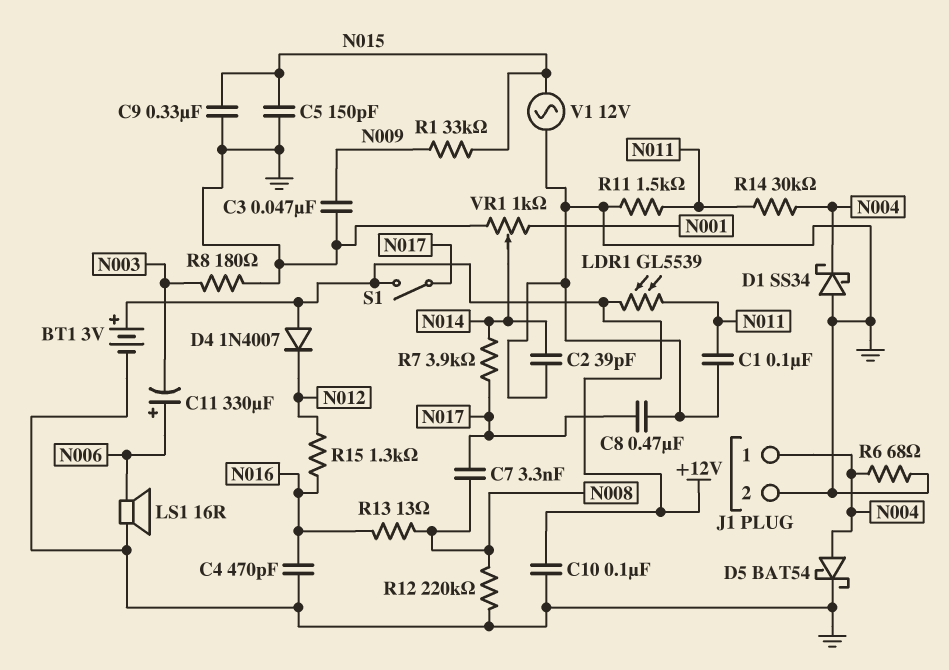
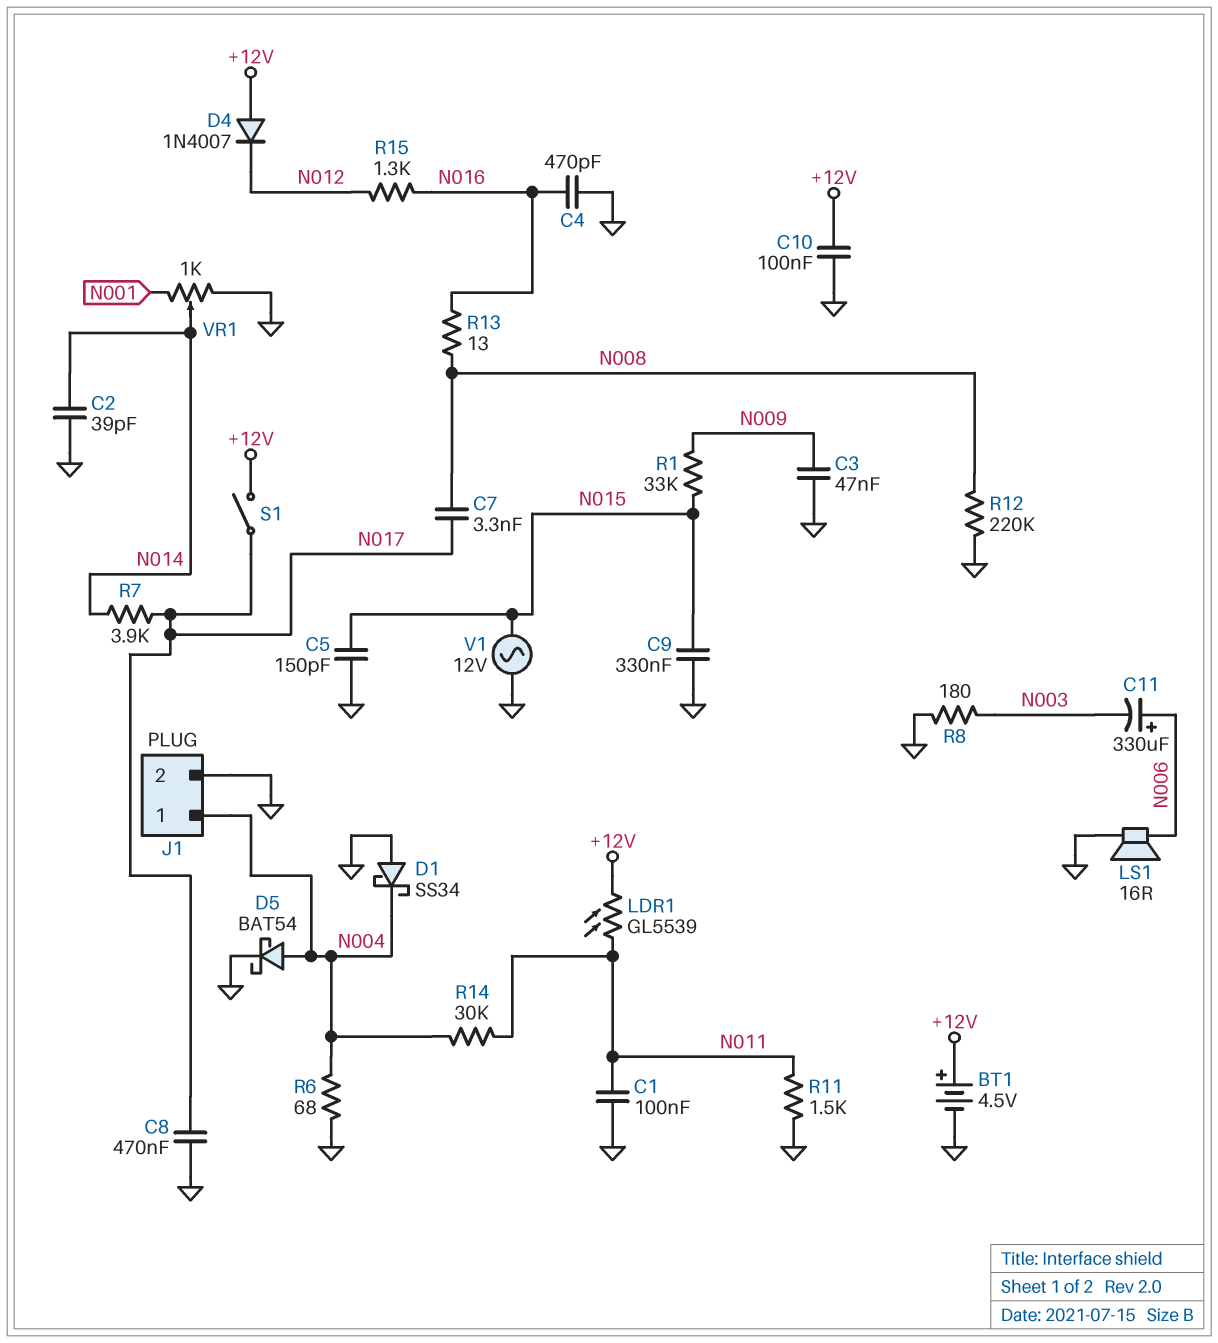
BT1: 3V (plus +12V, minus GND) -> 4.5V (plus +12V, minus GND)

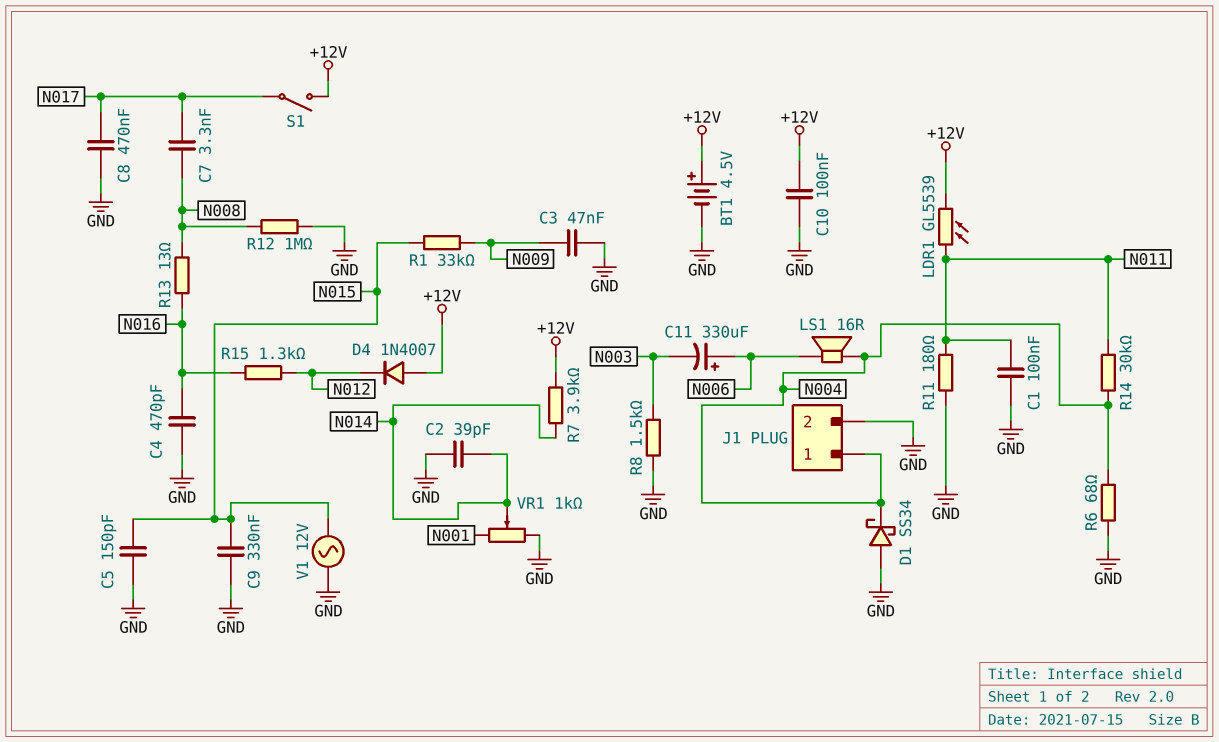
D5: schottky BAT54 (A N004, K GND) -> none
LS1: speaker 16R (GND, N006) -> speaker 16R (N004, N006)
R7: 3.9k (N014, N017) -> 3.9k (+12V, N014)
R8: 180 (GND, N003) -> 1.5k (GND, N003)
R11: 1.5k (GND, N011) -> 180 (GND, N011)
R12: 220k (GND, N008) -> 1M (GND, N008)

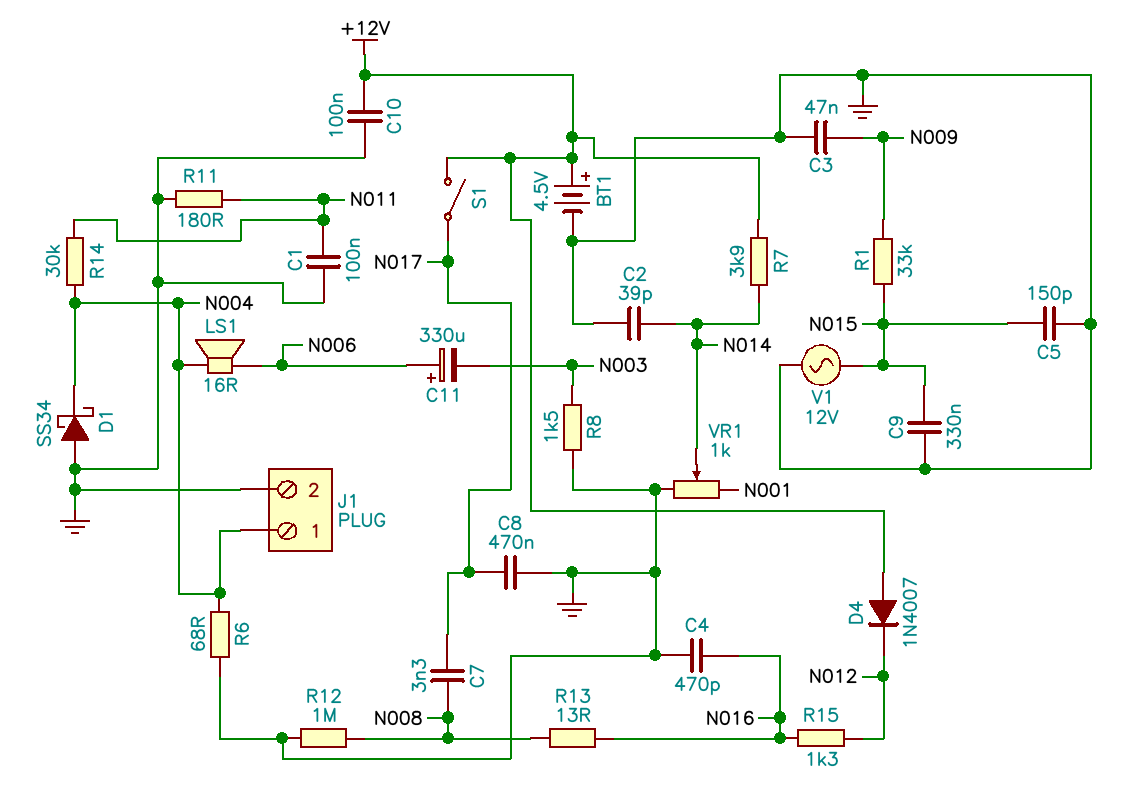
LDR1: GL5539 (+12V, N011) -> none

